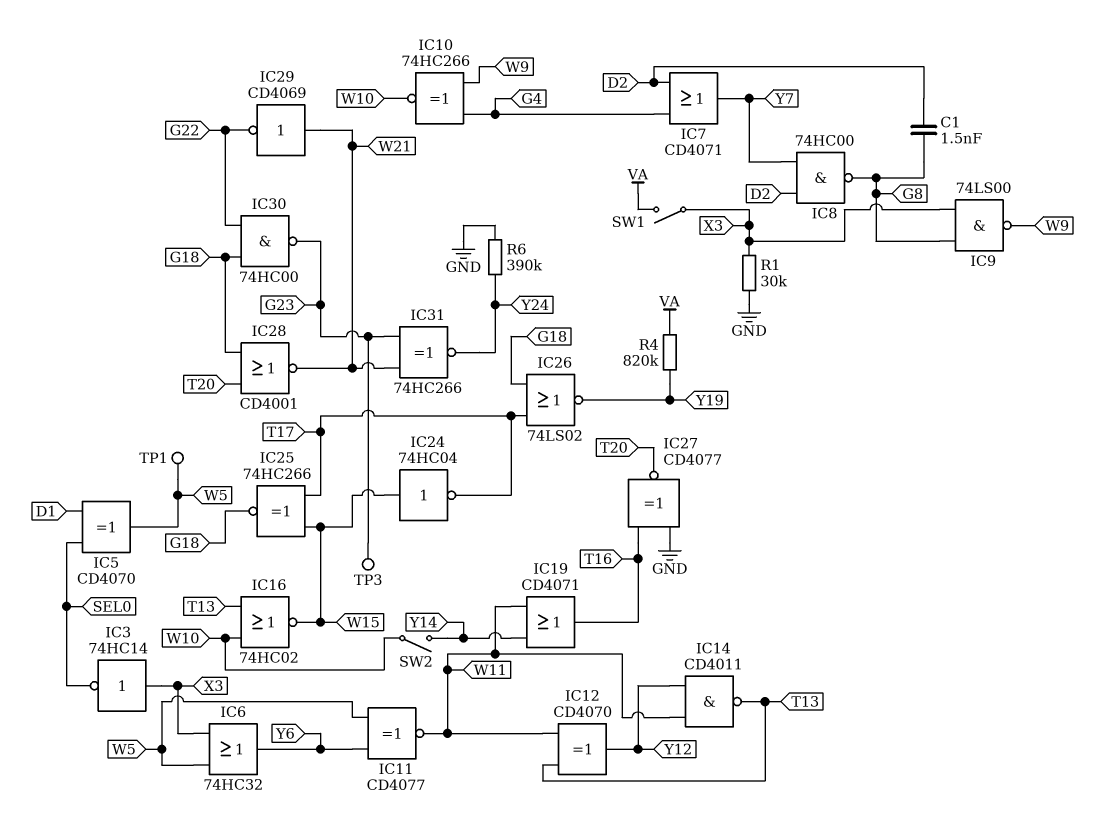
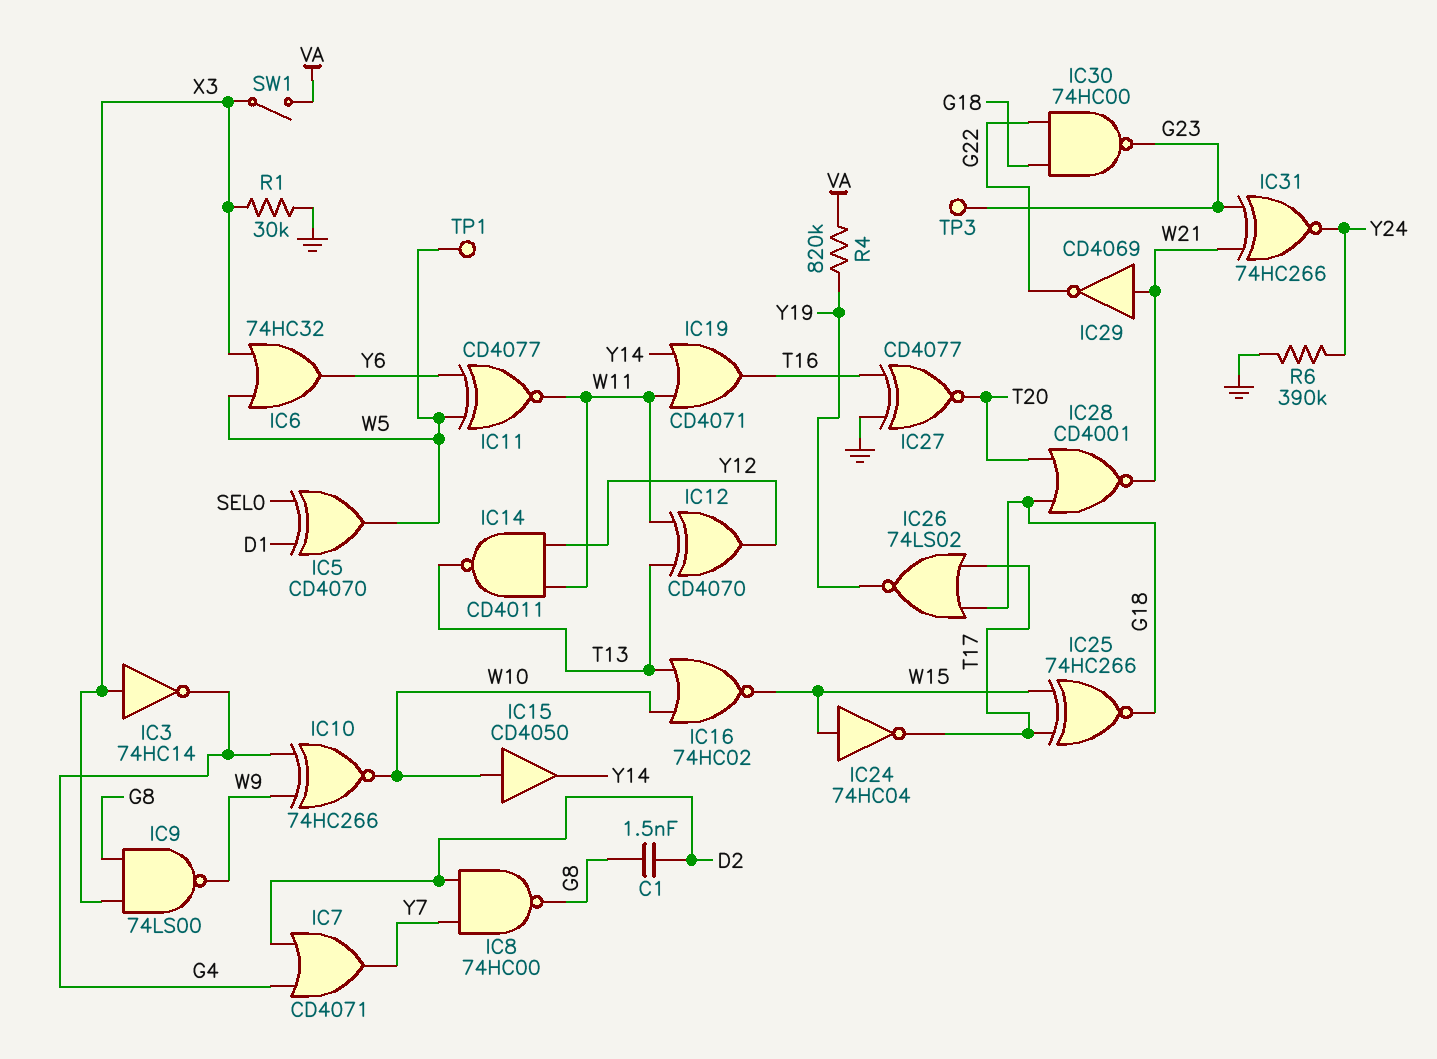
IC3: NOT 74HC14 (in X3, out SEL0) -> NOT 74HC14 (in X3, out G4)
IC15: none -> buffer CD4050 (in W10, out Y14)
SW2: switch (W10, Y14) -> none

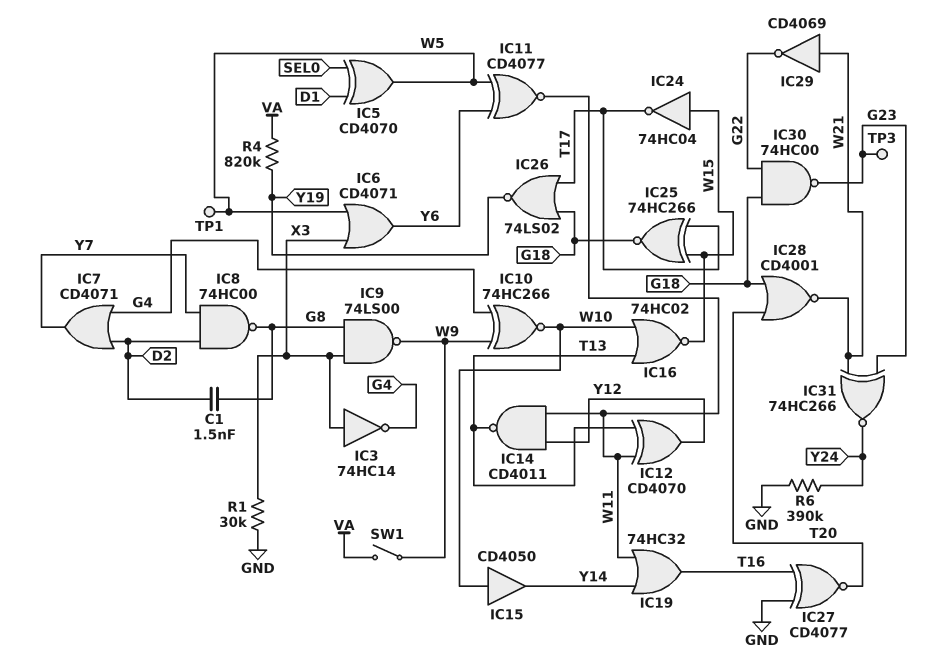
IC6: OR 74HC32 (in W5, in X3, out Y6) -> OR CD4071 (in W5, in X3, out Y6)
IC19: OR CD4071 (in W11, in Y14, out T16) -> OR 74HC32 (in W11, in Y14, out T16)
SW1: switch (VA, X3) -> switch (VA, W9)

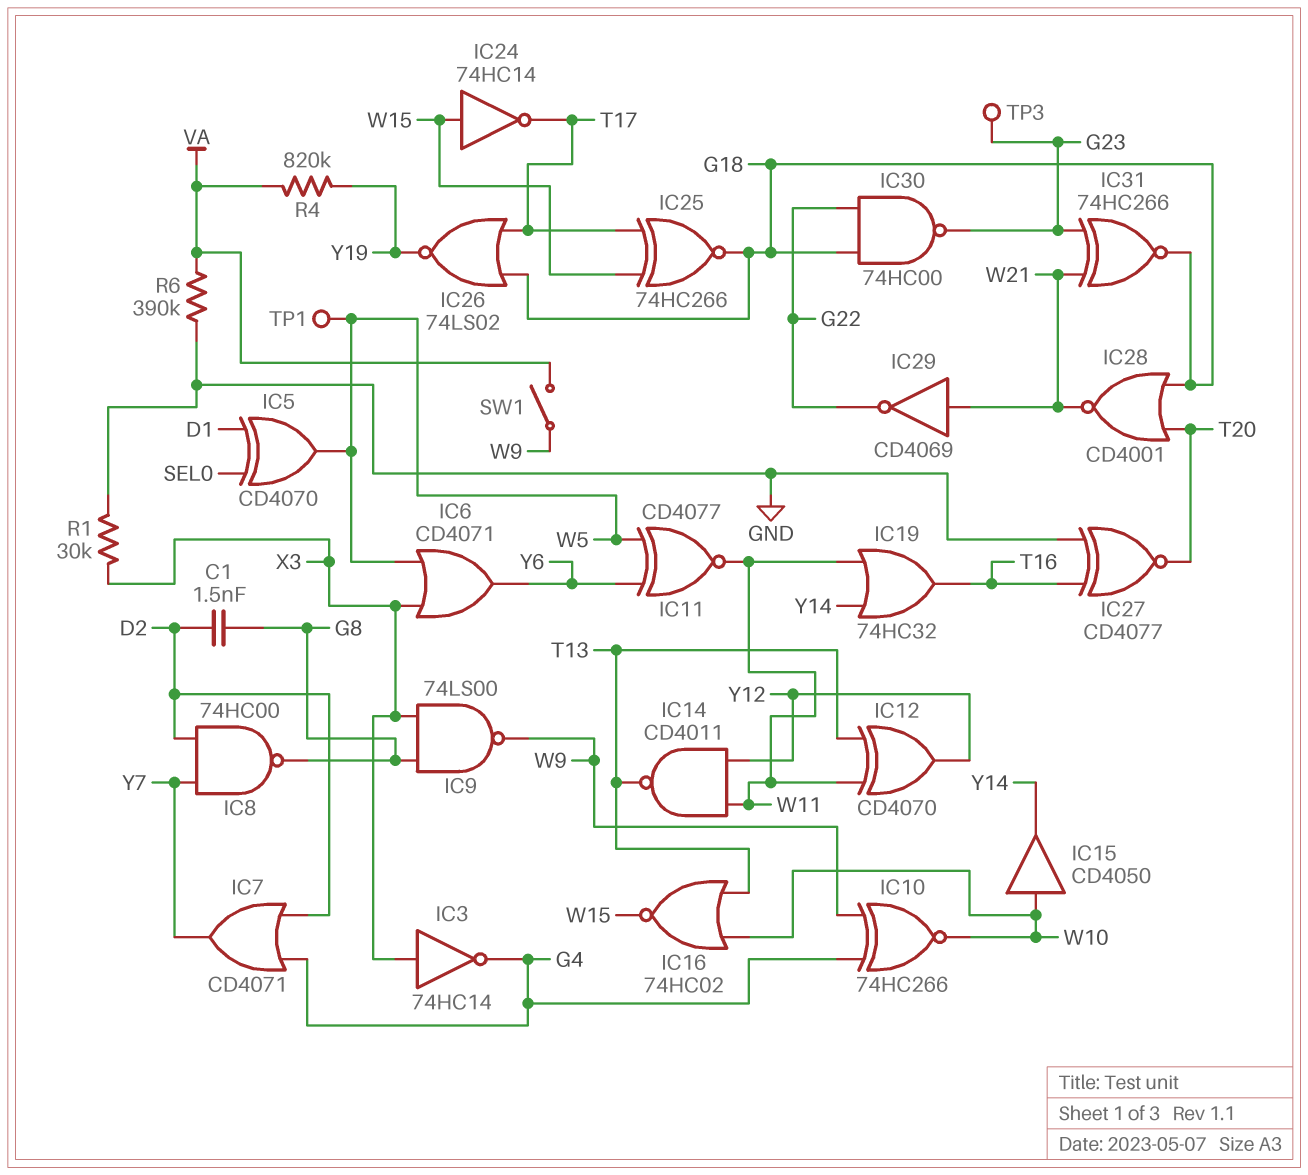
IC24: NOT 74HC04 (in W15, out T17) -> NOT 74HC14 (in W15, out T17)
IC31: XNOR 74HC266 (in G23, in W21, out Y24) -> XNOR 74HC266 (in G23, in W21, out G18)
R6: 390k (GND, Y24) -> 390k (GND, VA)

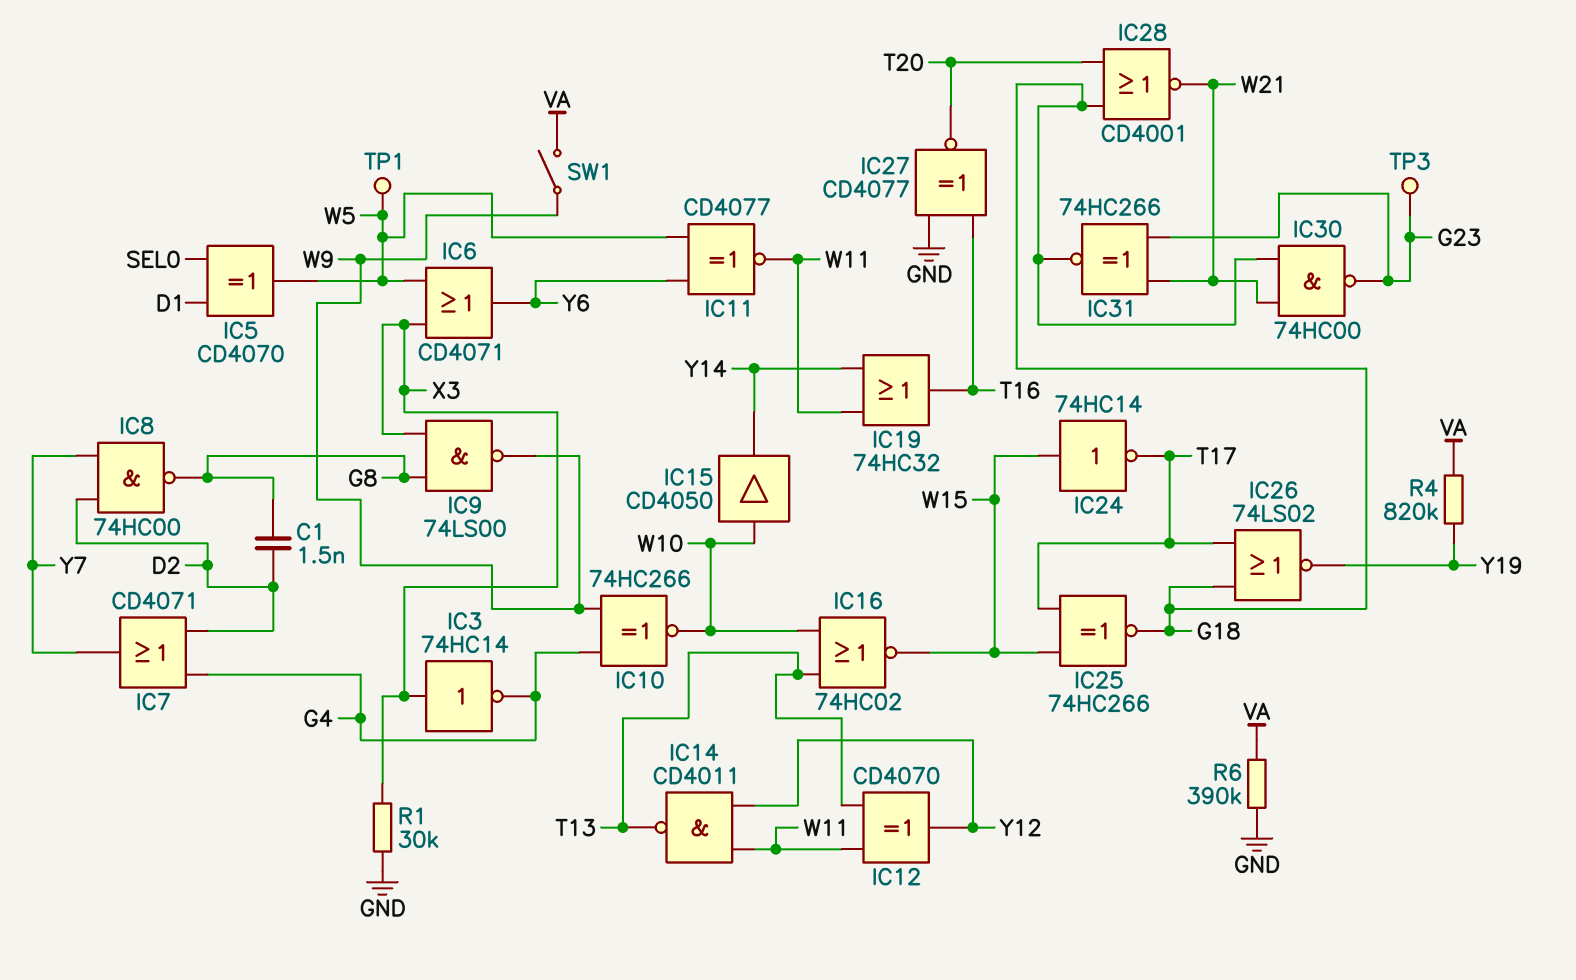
IC29: NOT CD4069 (in W21, out G22) -> none
IC30: NAND 74HC00 (in G18, in G22, out G23) -> NAND 74HC00 (in G18, in W21, out G23)

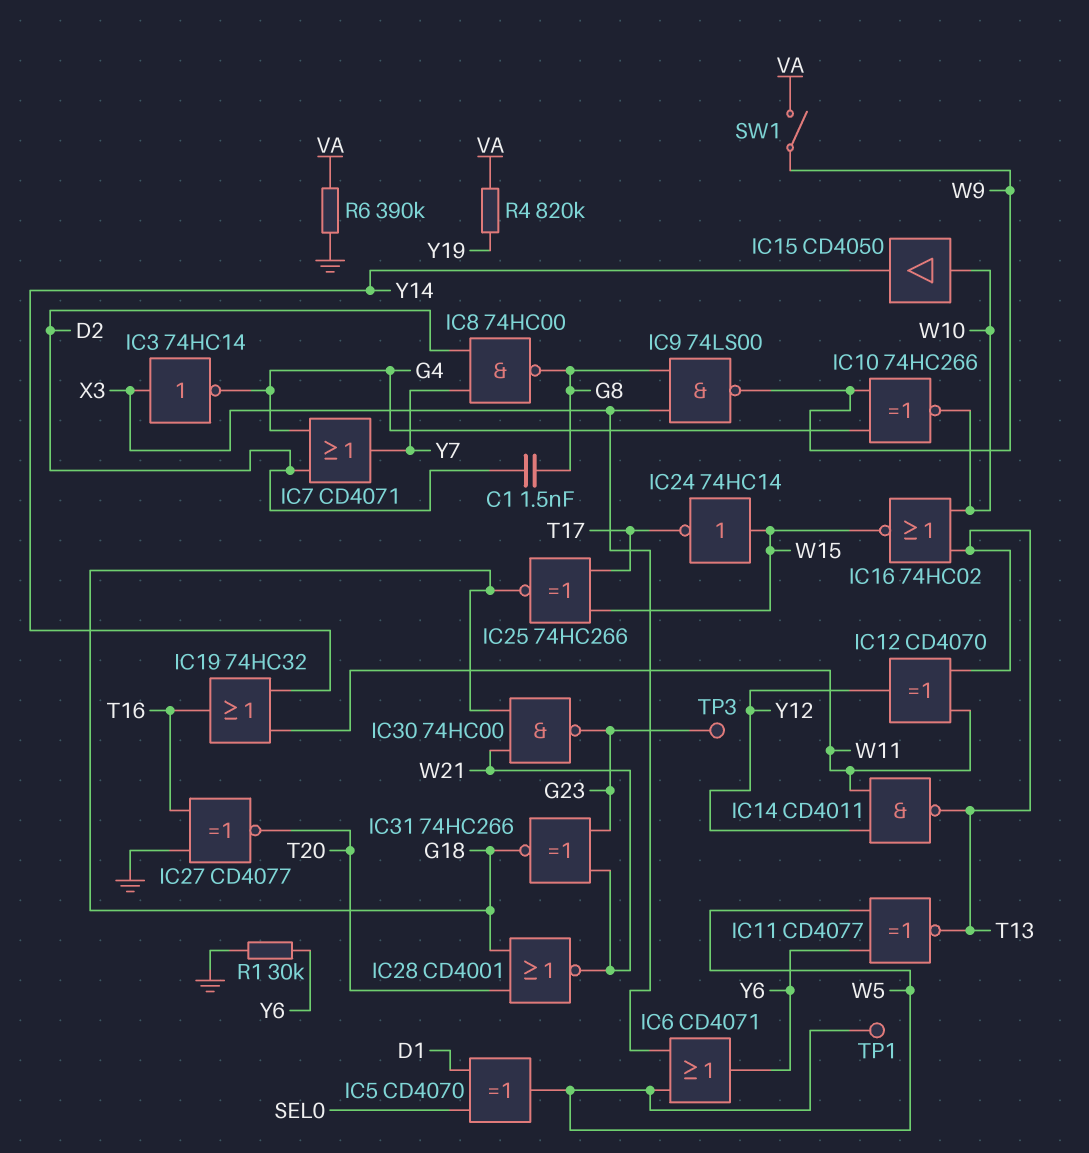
IC11: XNOR CD4077 (in W5, in Y6, out W11) -> XNOR CD4077 (in W5, in Y6, out T13)
IC26: NOR 74LS02 (in G18, in T17, out Y19) -> none
R1: 30k (GND, X3) -> 30k (GND, Y6)

